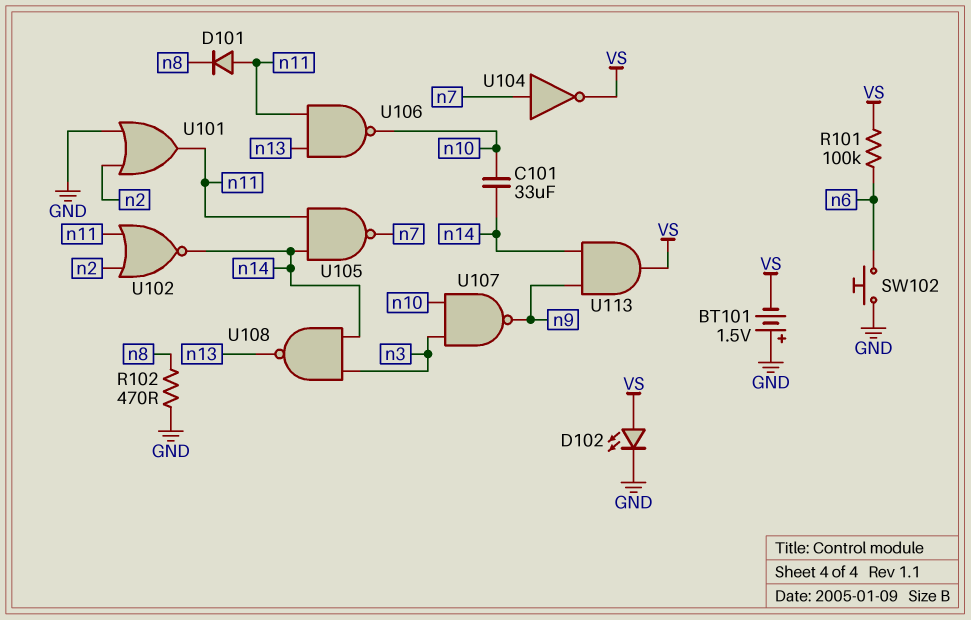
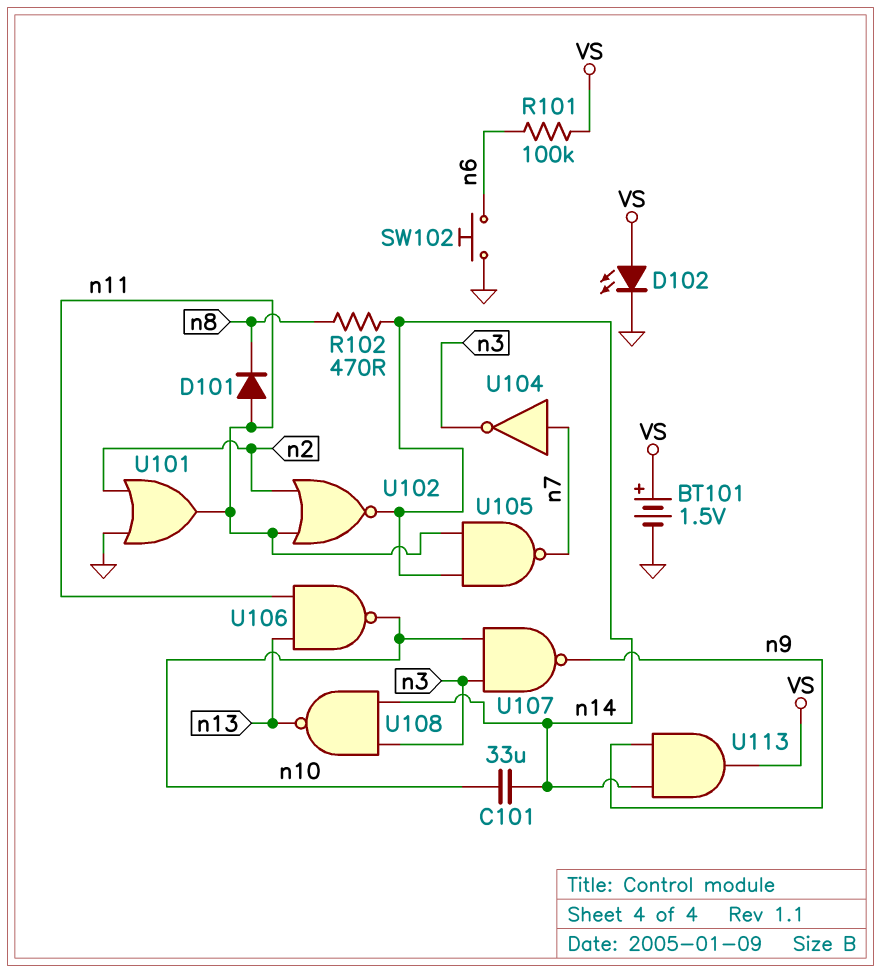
BT101: 1.5V (plus GND, minus VS) -> 1.5V (plus VS, minus GND)
R102: 470 (GND, n8) -> 470 (n8, n14)
U104: NOT (in n7, out VS) -> NOT (in n7, out n3)

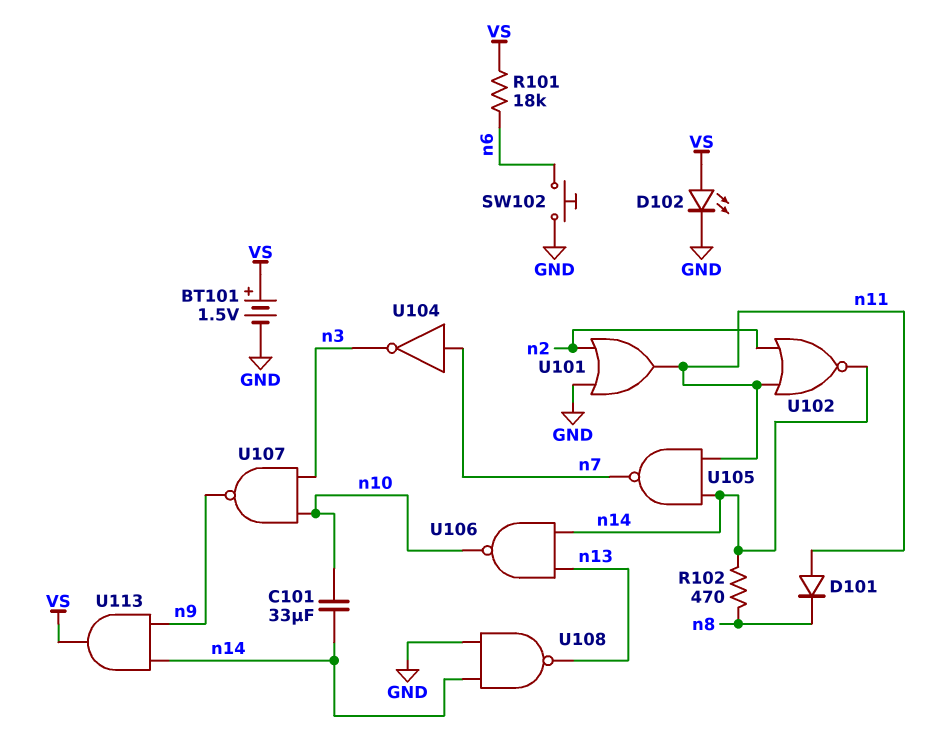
R101: 100k (VS, n6) -> 18k (VS, n6)
U106: NAND (in n11, in n13, out n10) -> NAND (in n13, in n14, out n10)
U108: NAND (in n3, in n14, out n13) -> NAND (in GND, in n14, out n13)

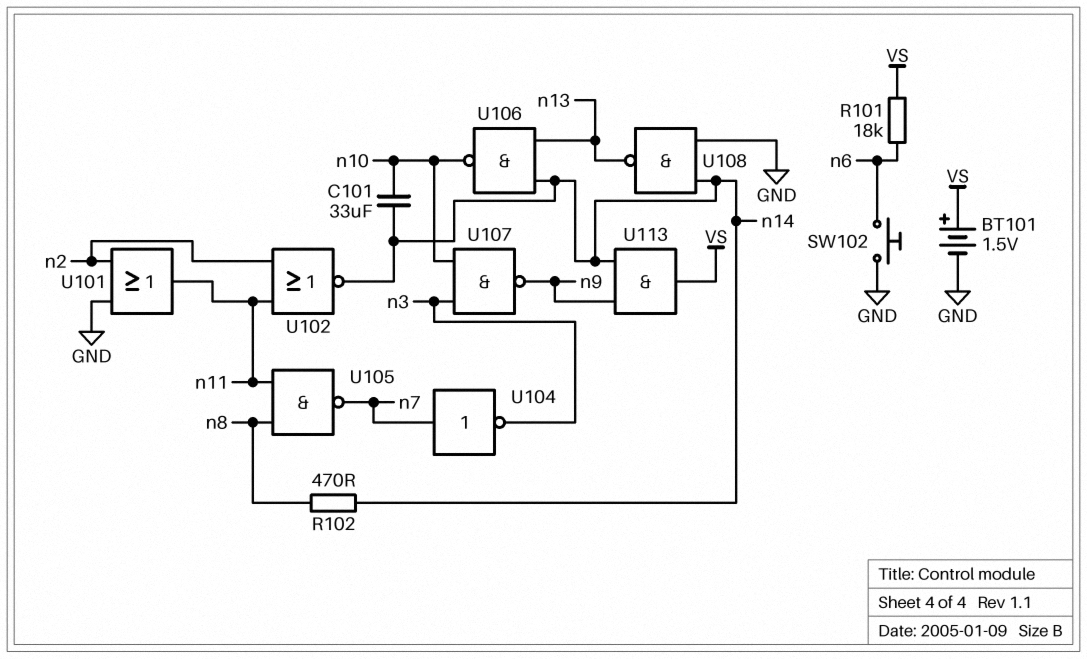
D101: diode (A n11, K n8) -> none
D102: LED (A VS, K GND) -> none
U105: NAND (in n11, in n14, out n7) -> NAND (in n8, in n11, out n7)

